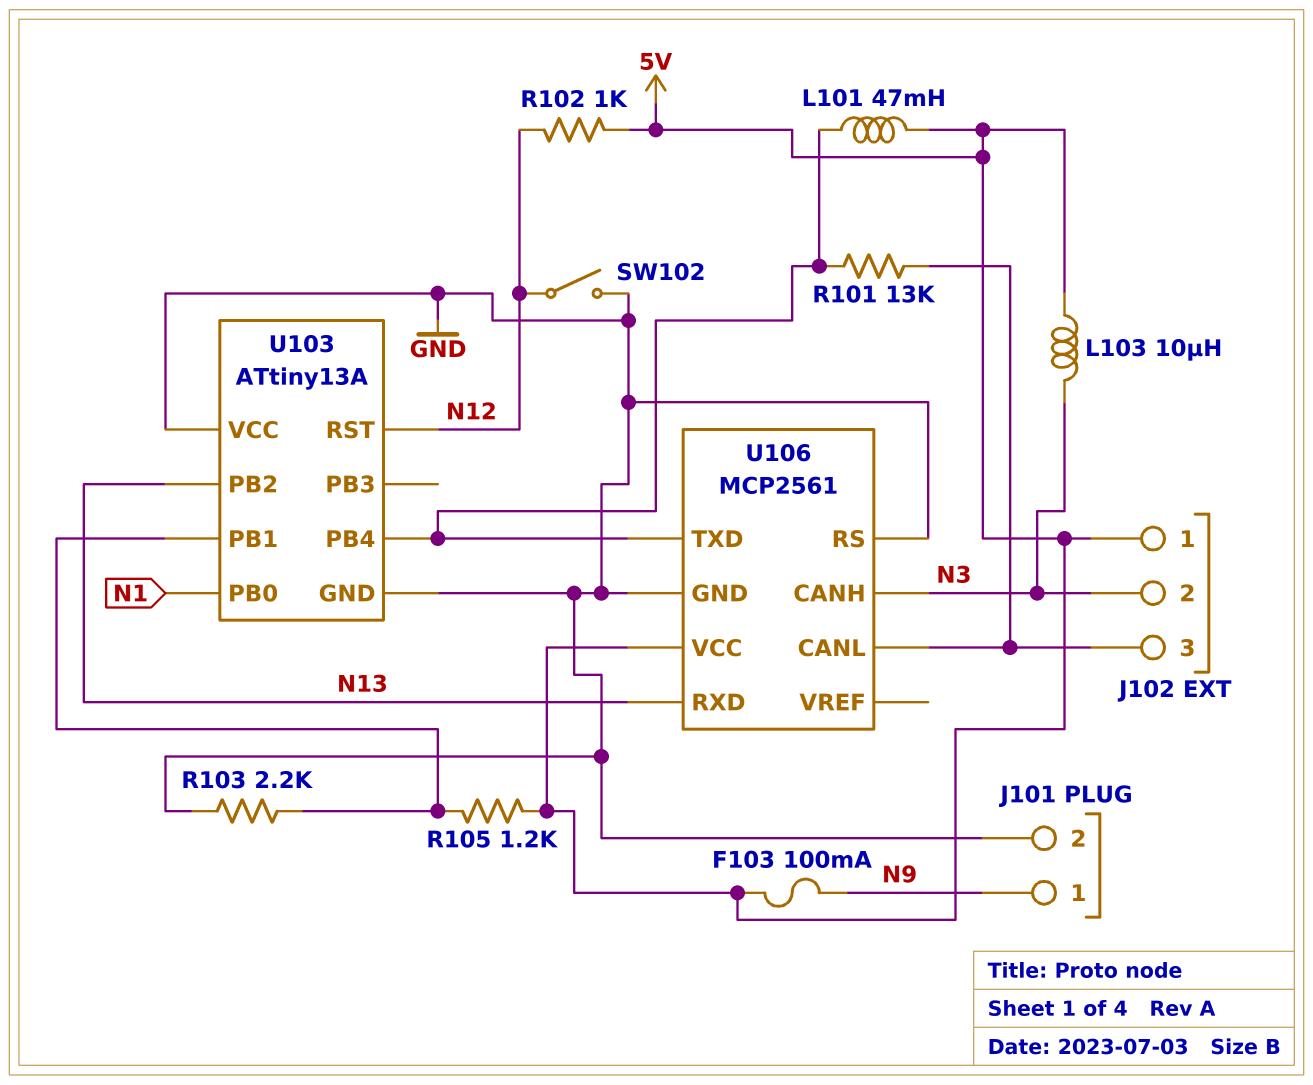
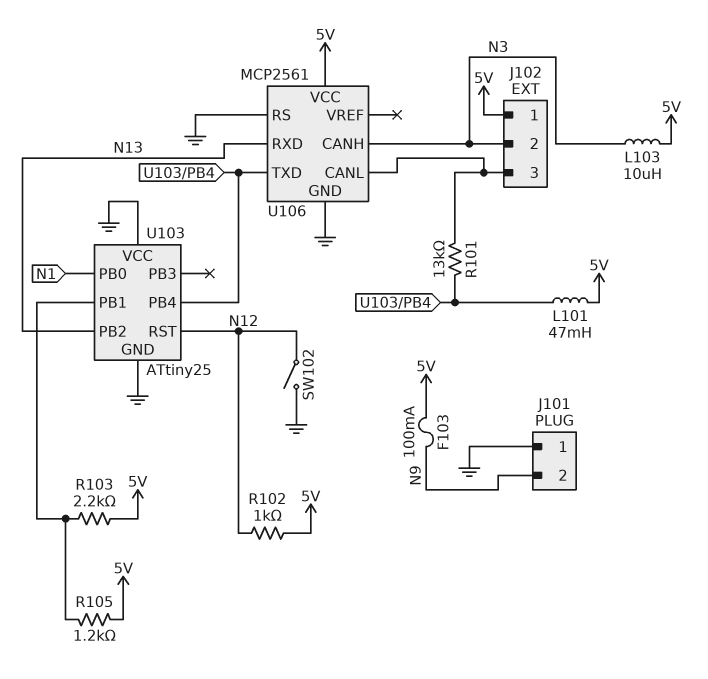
J101 pin 1: N9 -> GND
J101 pin 2: GND -> N9
R103: 2.2k (GND, U103/PB1) -> 2.2k (5V, U103/PB1)
U103: ATtiny13A -> ATtiny25

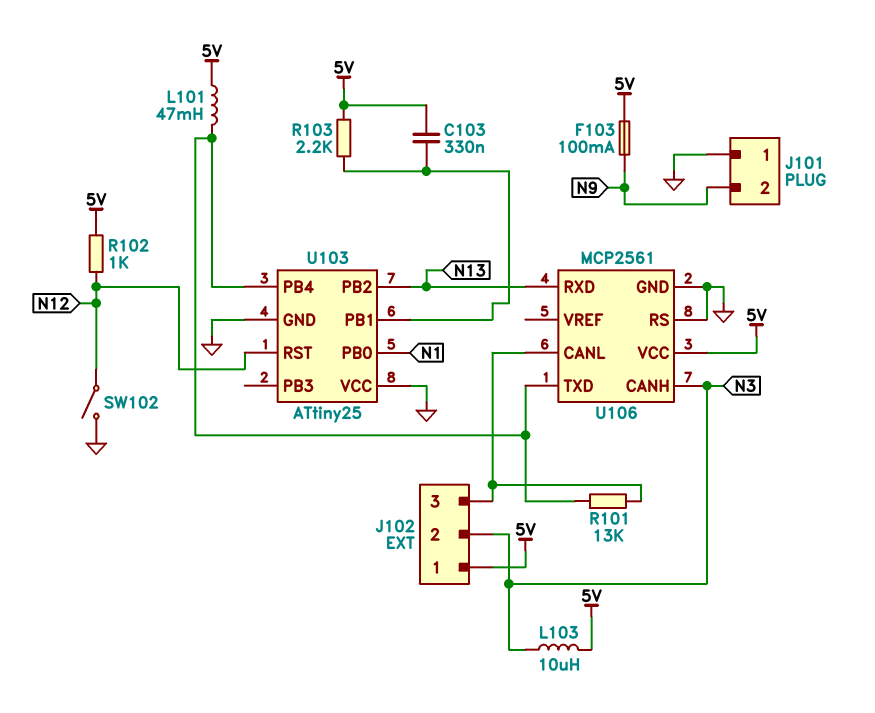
C103: none -> 330nF (5V, U103/PB1)
R105: 1.2k (5V, U103/PB1) -> none

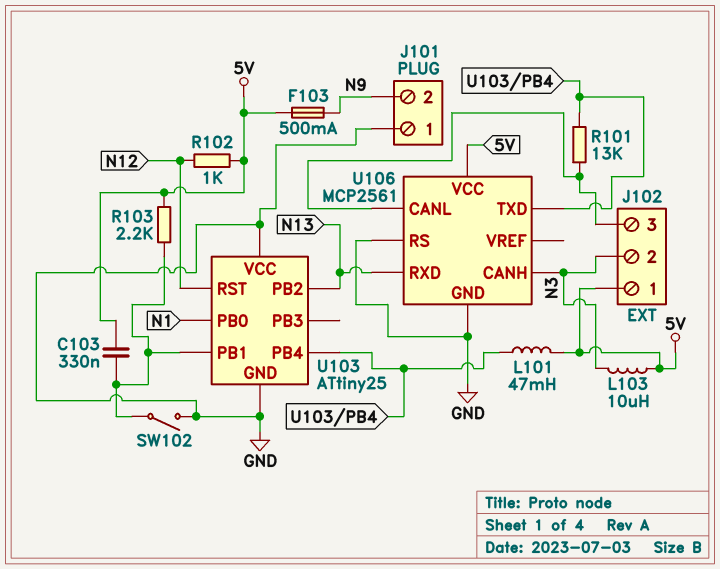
F103: 100mA (5V, N9) -> 500mA (5V, N9)
SW102: switch (GND, N12) -> switch (GND, U103/PB1)

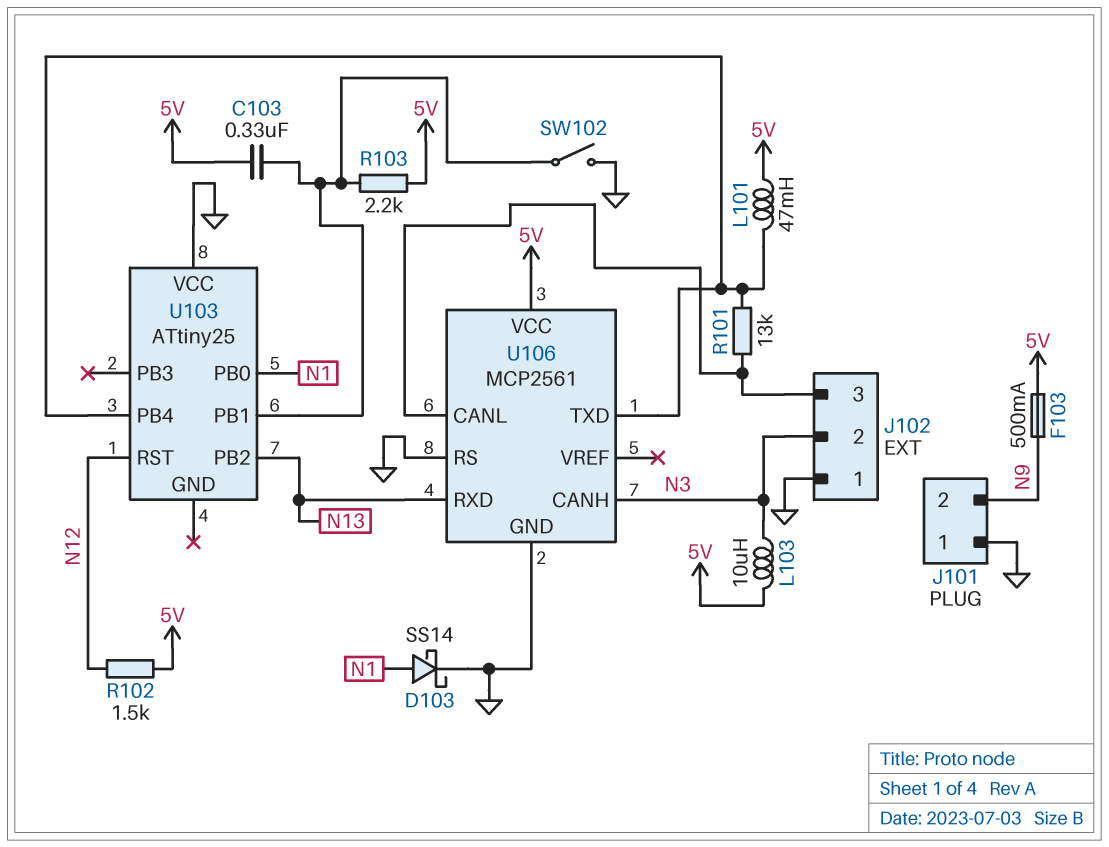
D103: none -> schottky SS14 (A N1, K GND)
J102 pin 1: 5V -> GND
R102: 1k (5V, N12) -> 1.5k (5V, N12)
U103 pin GND: GND -> none

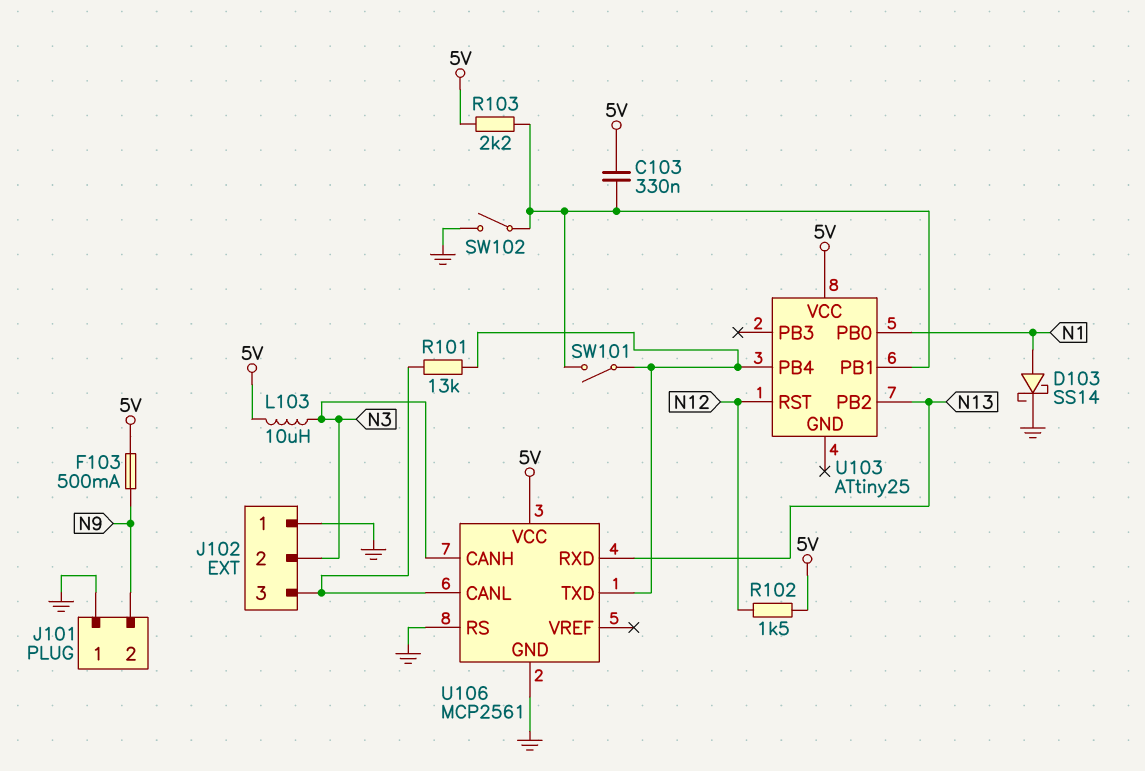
L101: 47mH (5V, U103/PB4) -> none
SW101: none -> switch (U103/PB1, U103/PB4)
U103 pin VCC: GND -> 5V

